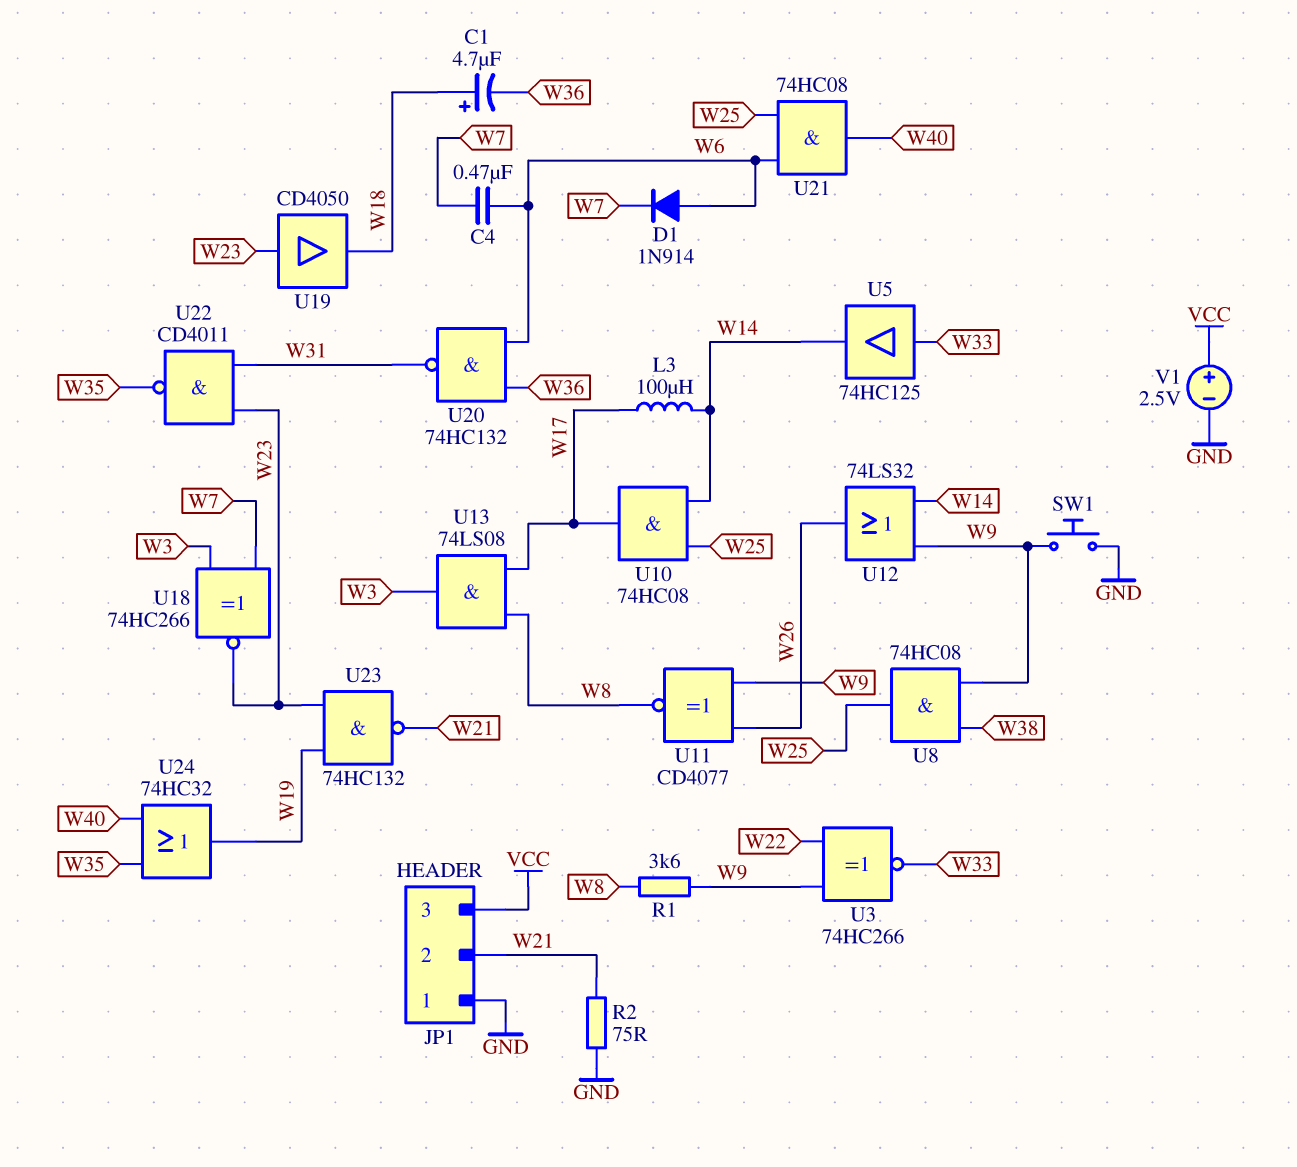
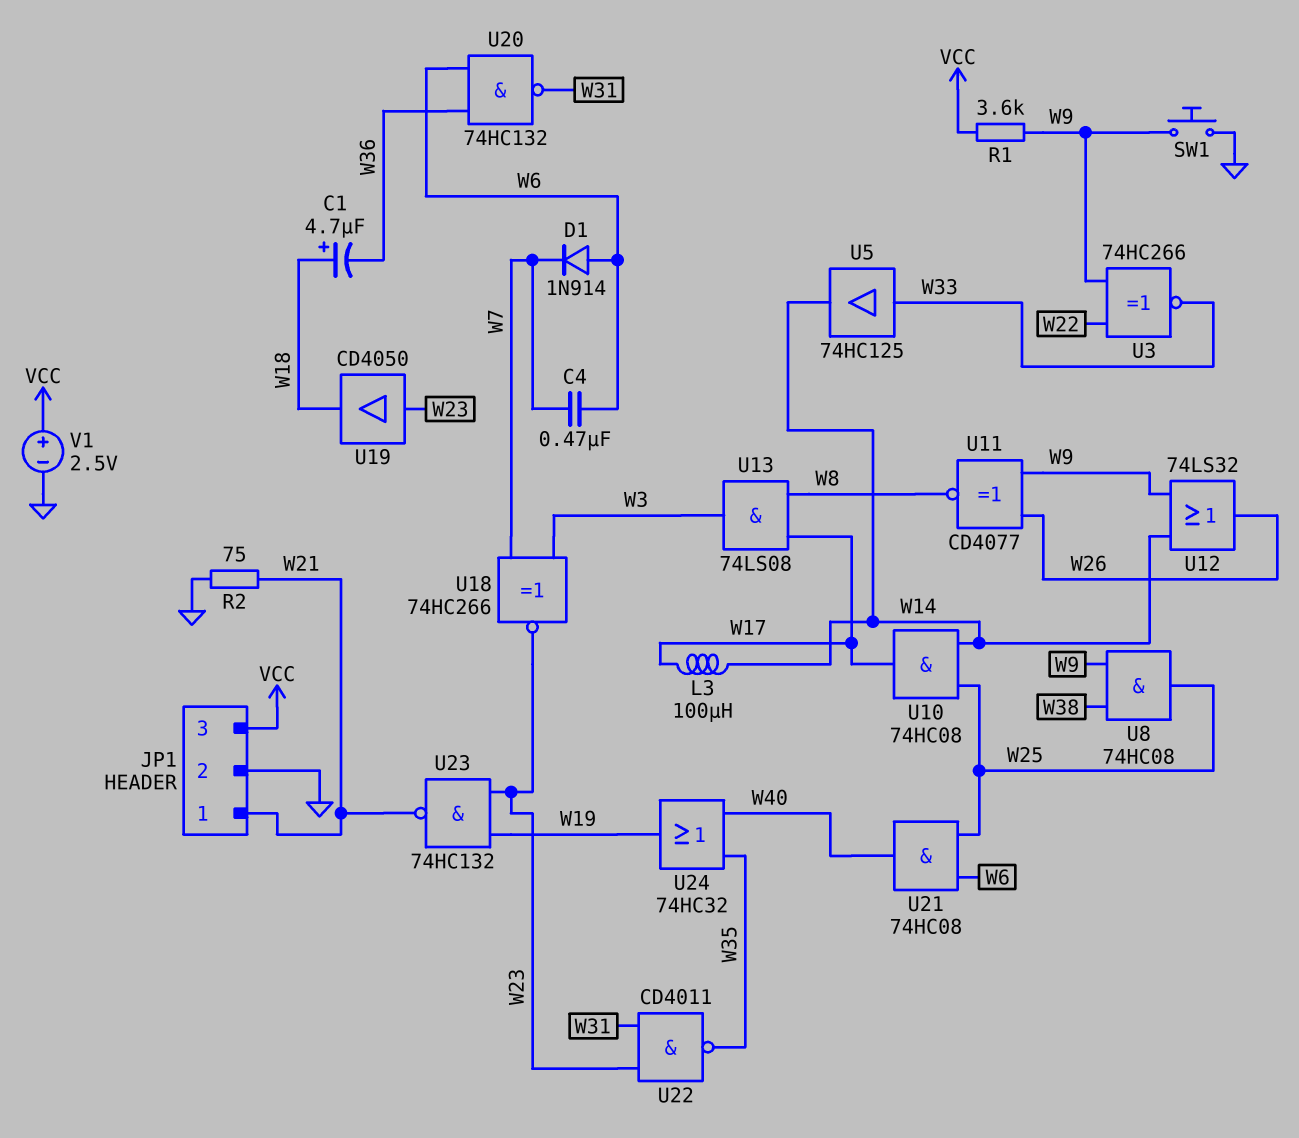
JP1 pin 1: GND -> W21
JP1 pin 2: W21 -> GND
R1: 3.6k (W8, W9) -> 3.6k (VCC, W9)

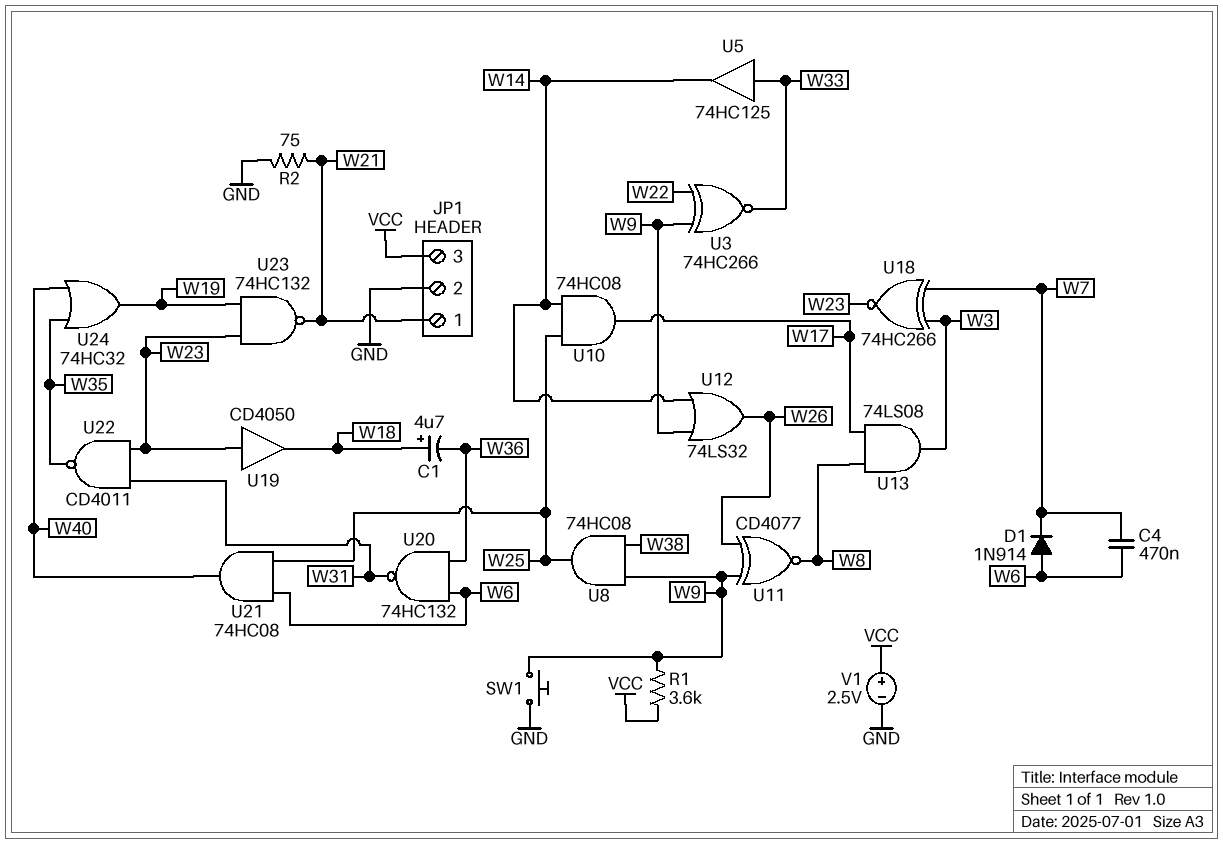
L3: 100uH (W14, W17) -> none

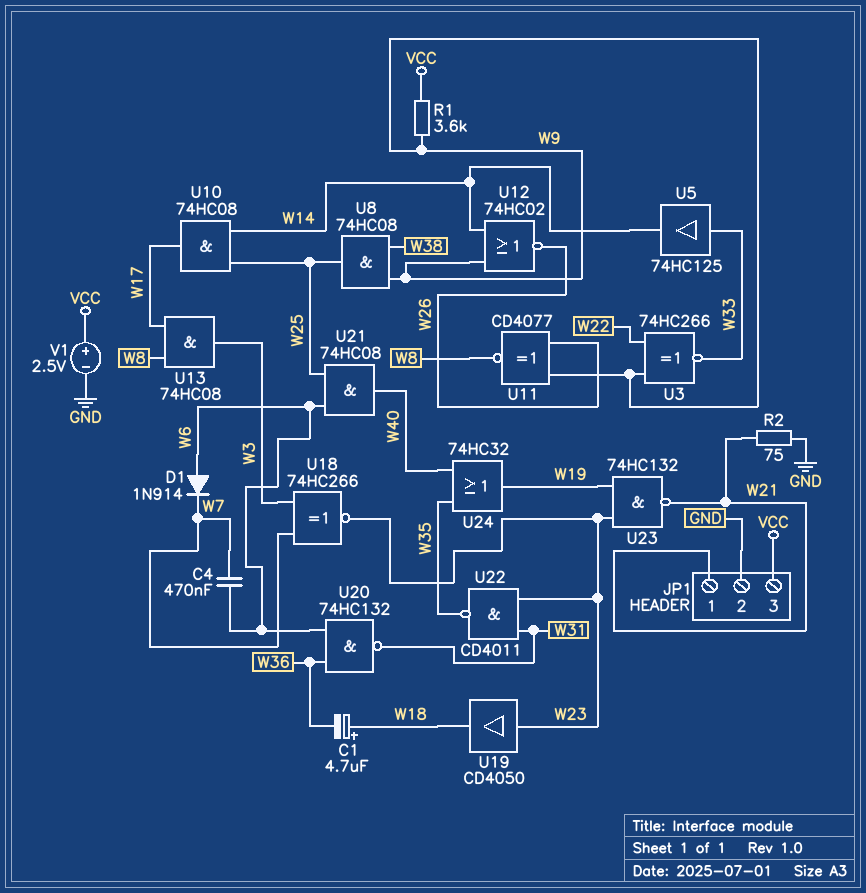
SW1: button (GND, W9) -> none
U12: OR 74LS32 (in W9, in W14, out W26) -> NOR 74HC02 (in W9, in W14, out W26)
U13: AND 74LS08 (in W8, in W17, out W3) -> AND 74HC08 (in W8, in W17, out W3)

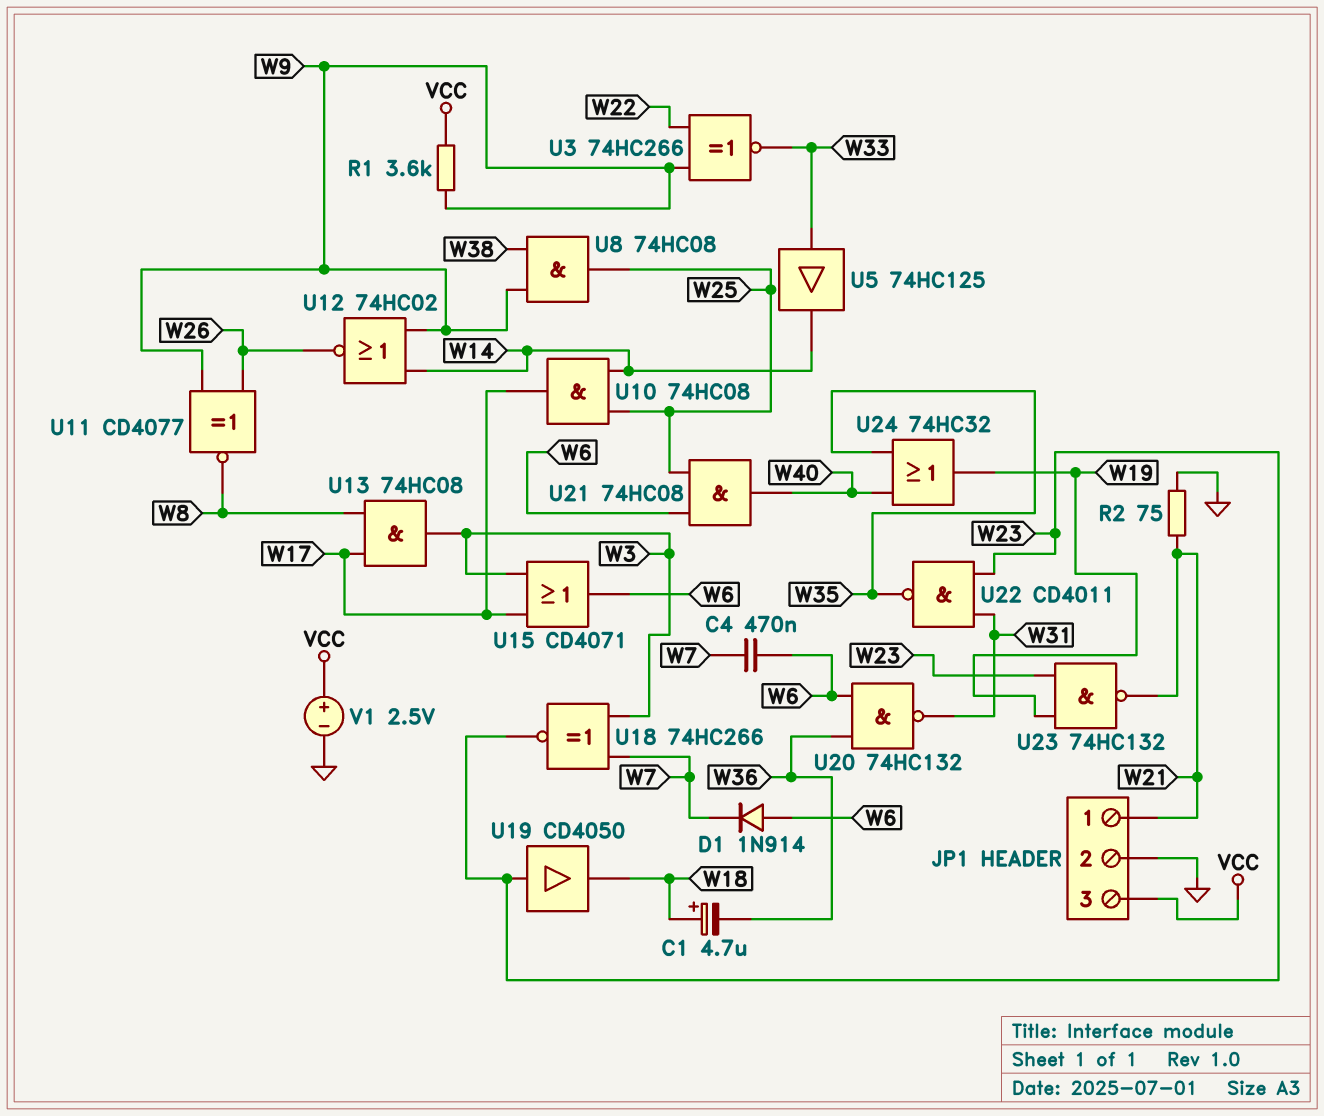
U15: none -> OR CD4071 (in W3, in W17, out W6)

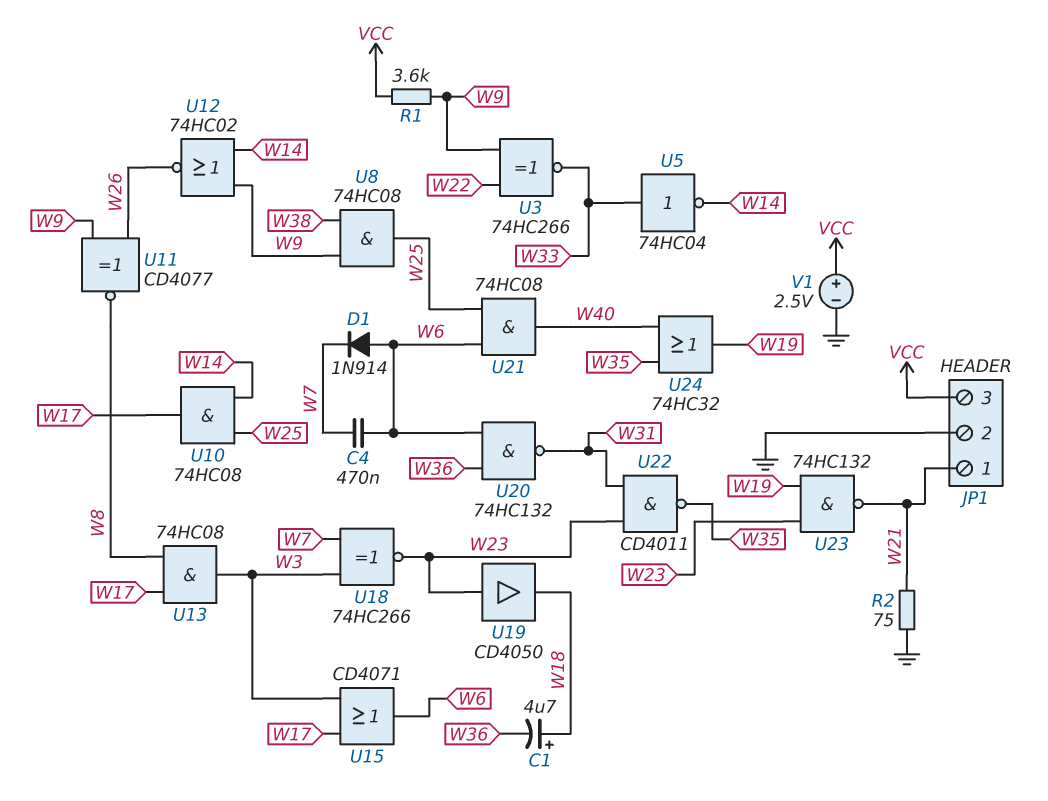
U5: buffer 74HC125 (in W33, out W14) -> NOT 74HC04 (in W33, out W14)

